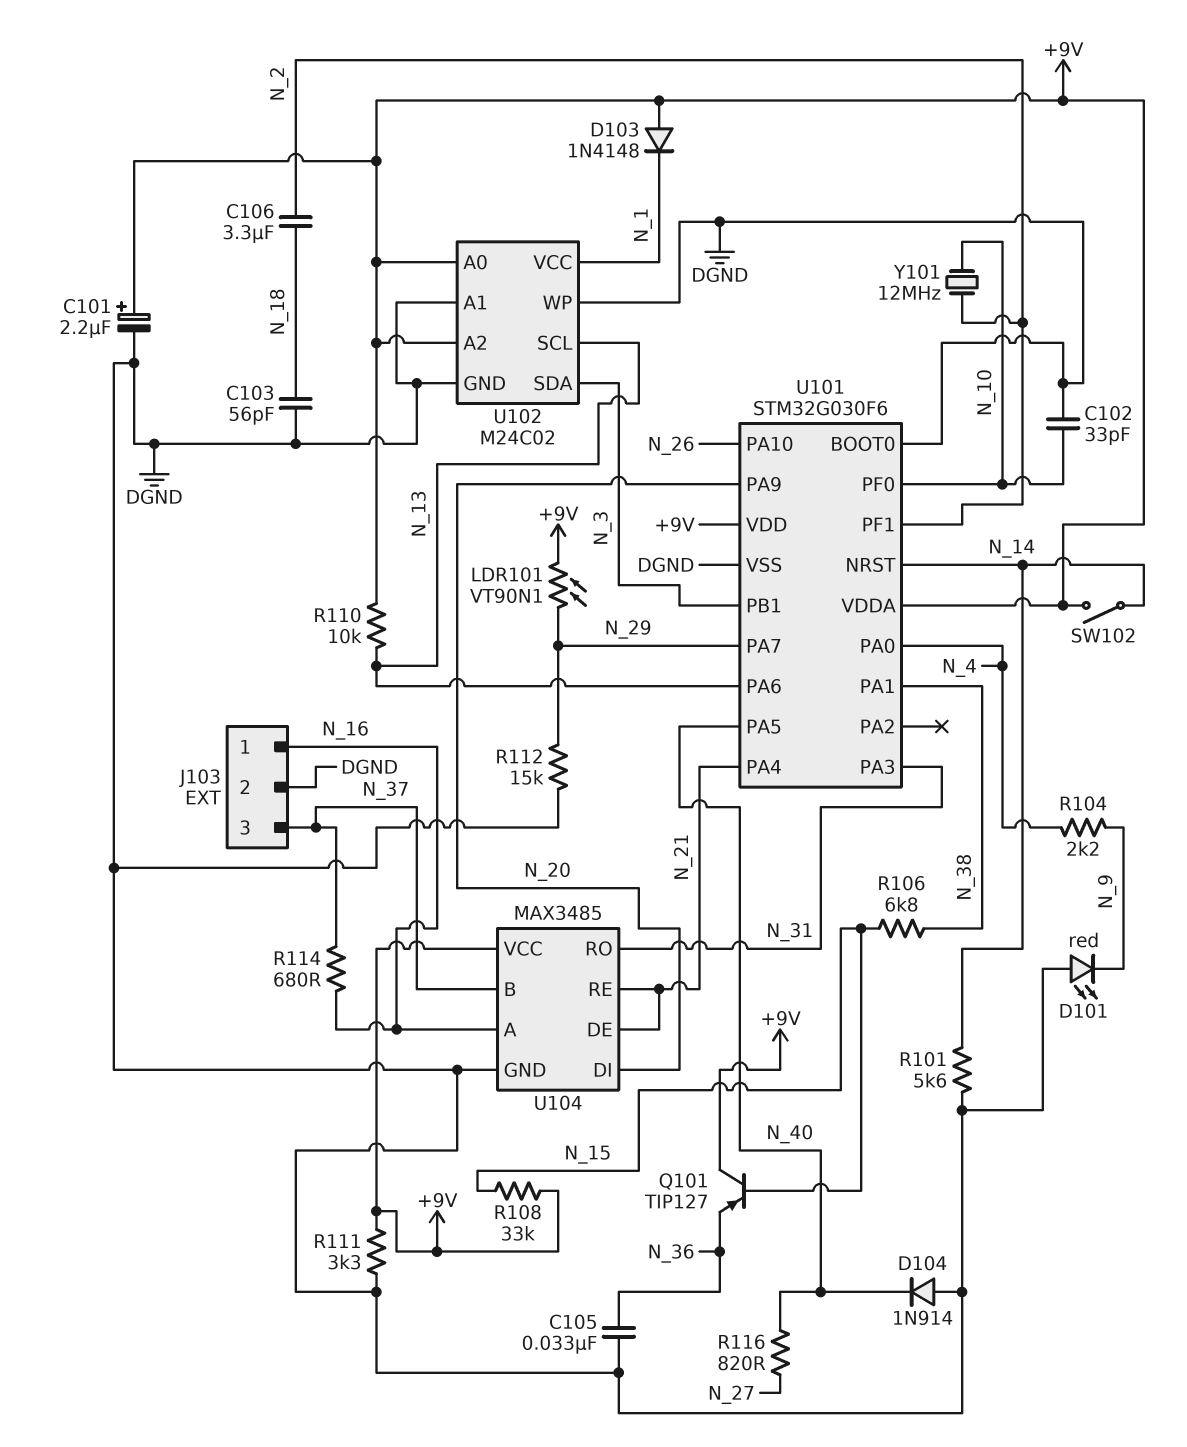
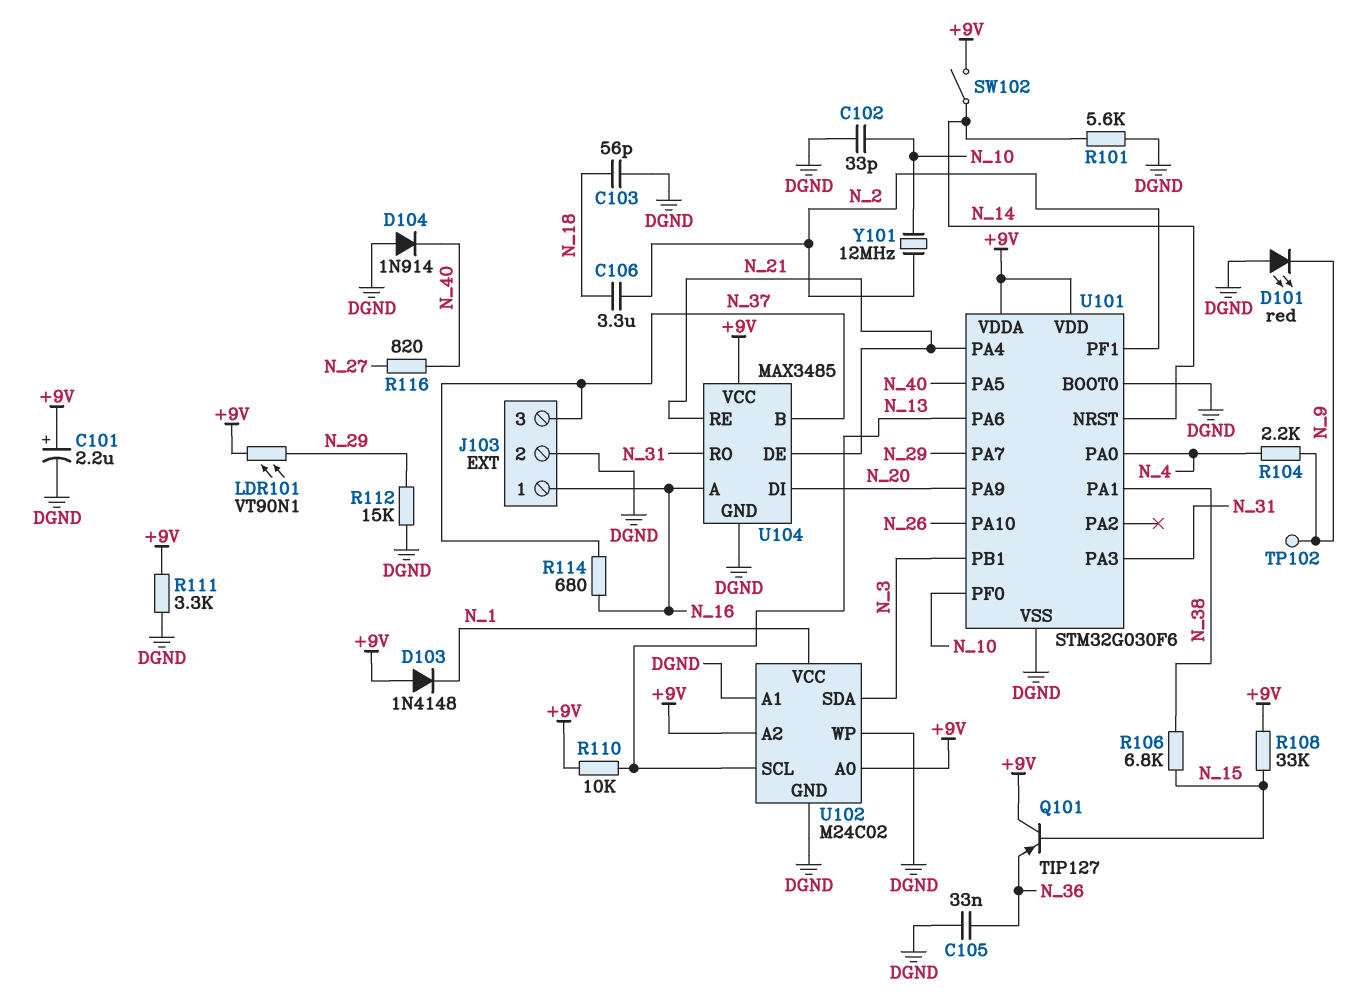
TP102: none -> test point (N_9)

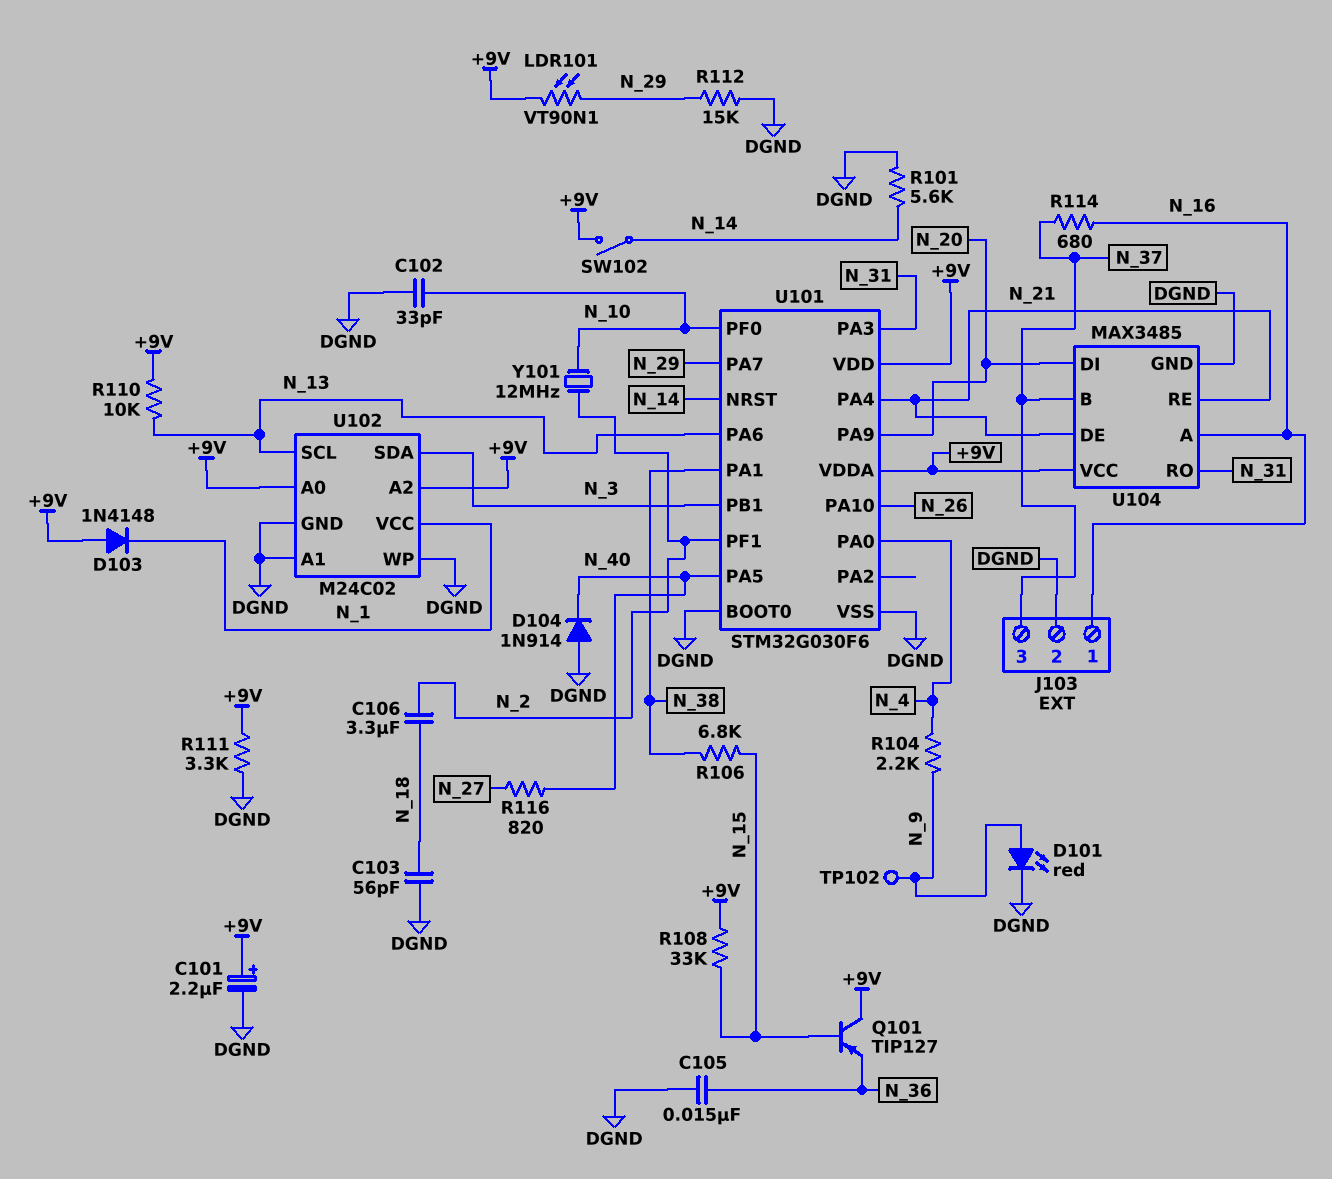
C105: 33nF (DGND, N_36) -> 15nF (DGND, N_36)
D101: LED red (A DGND, K N_9) -> LED red (A N_9, K DGND)

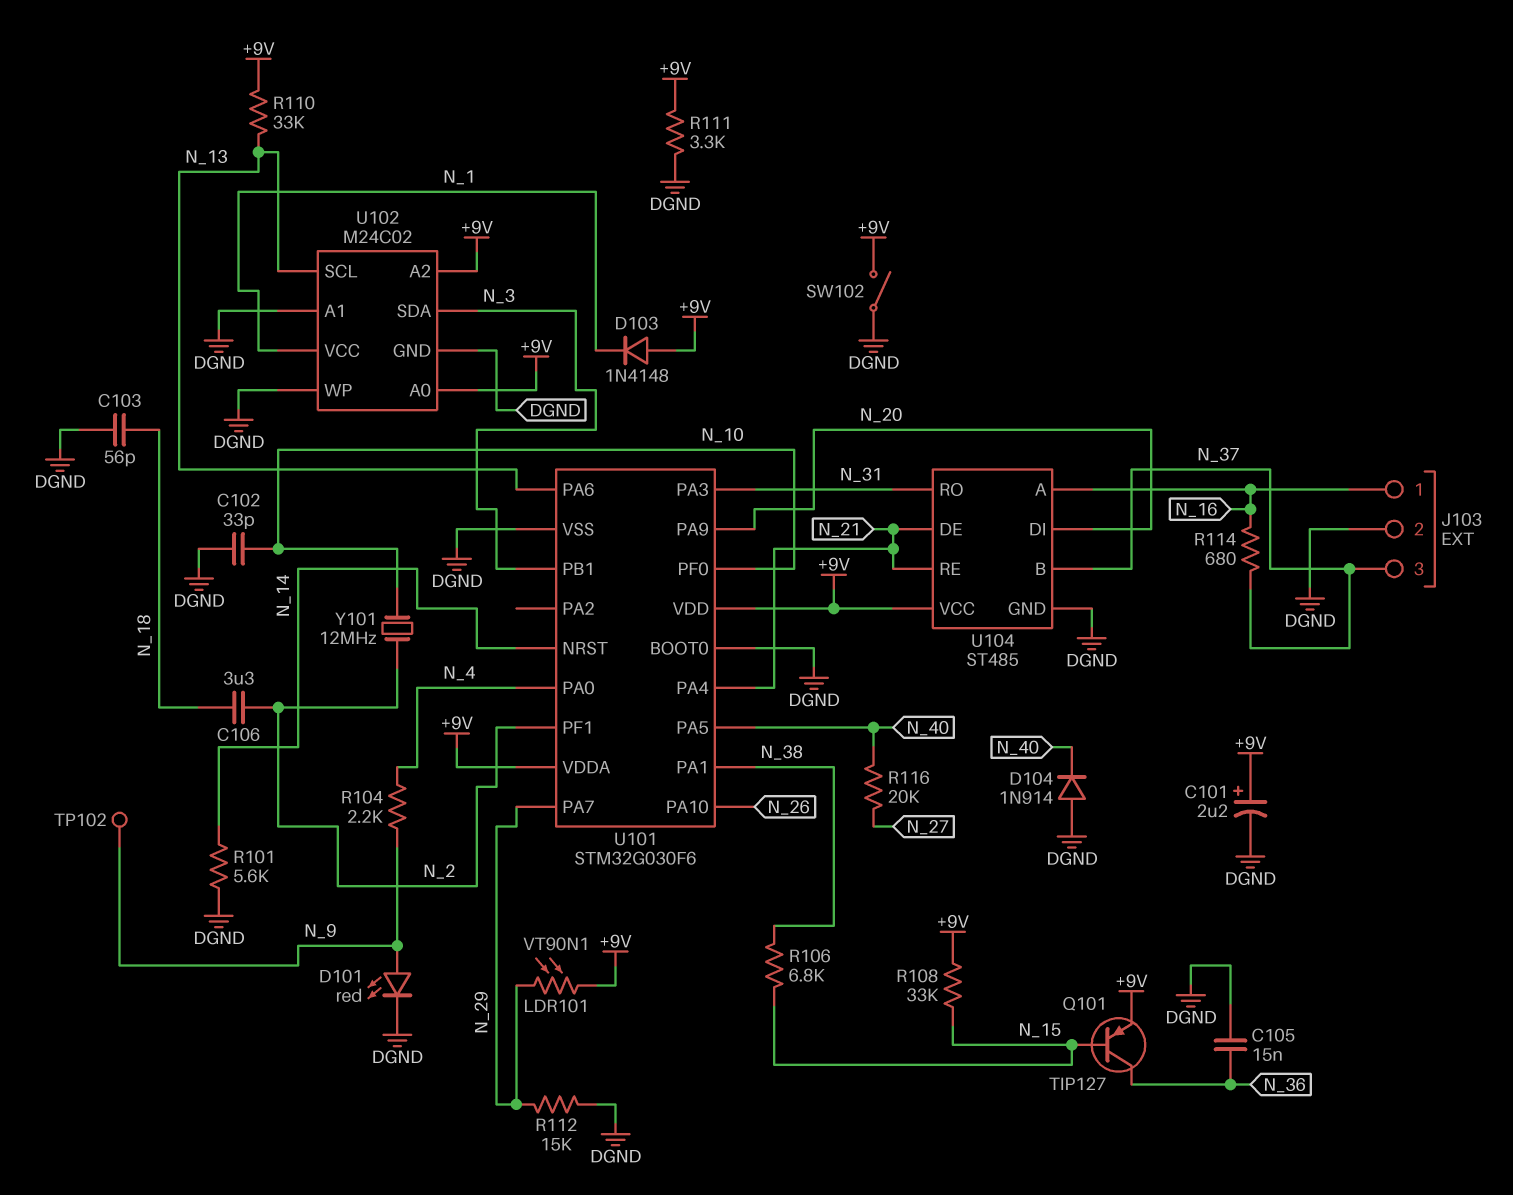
Q101: PNP TIP127 (B N_15, C +9V, E N_36) -> PNP TIP127 (B N_15, C N_36, E +9V)
R110: 10k (+9V, N_13) -> 33k (+9V, N_13)
R116: 820 (N_27, N_40) -> 20k (N_27, N_40)
SW102: switch (+9V, N_14) -> switch (+9V, DGND)
U104: MAX3485 -> ST485

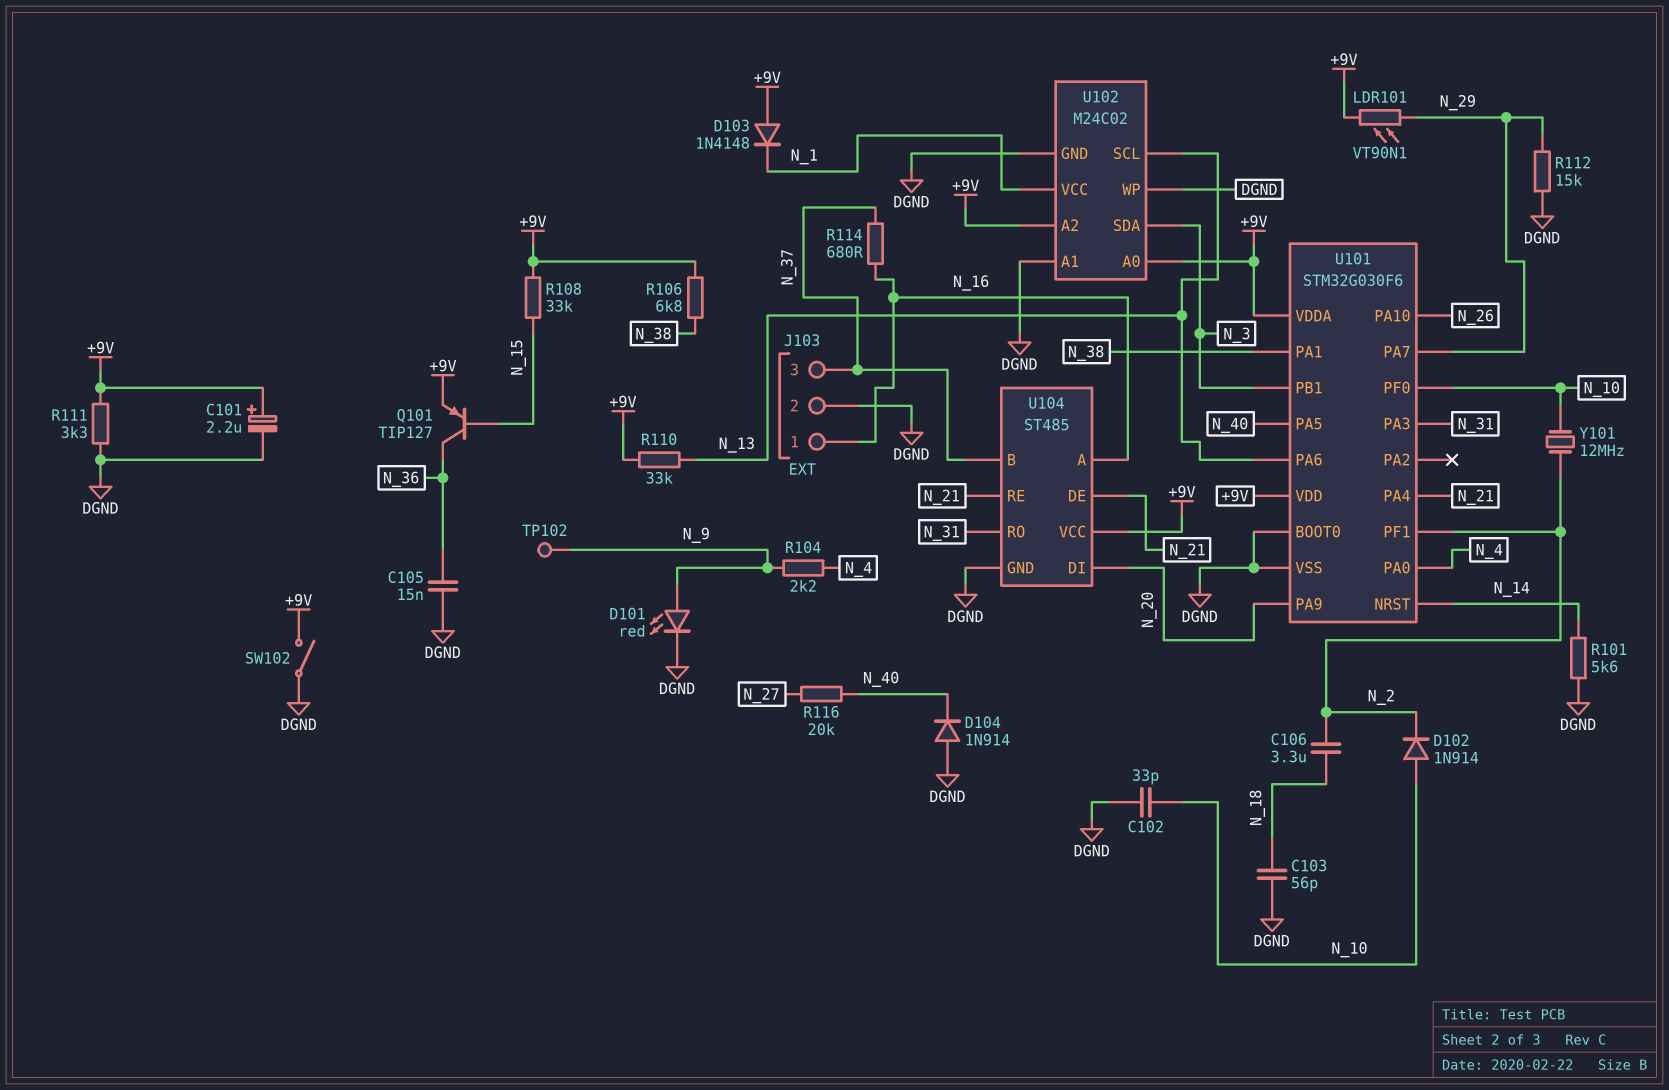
D102: none -> diode 1N914 (A N_10, K N_2)
R106: 6.8k (N_15, N_38) -> 6.8k (+9V, N_38)

